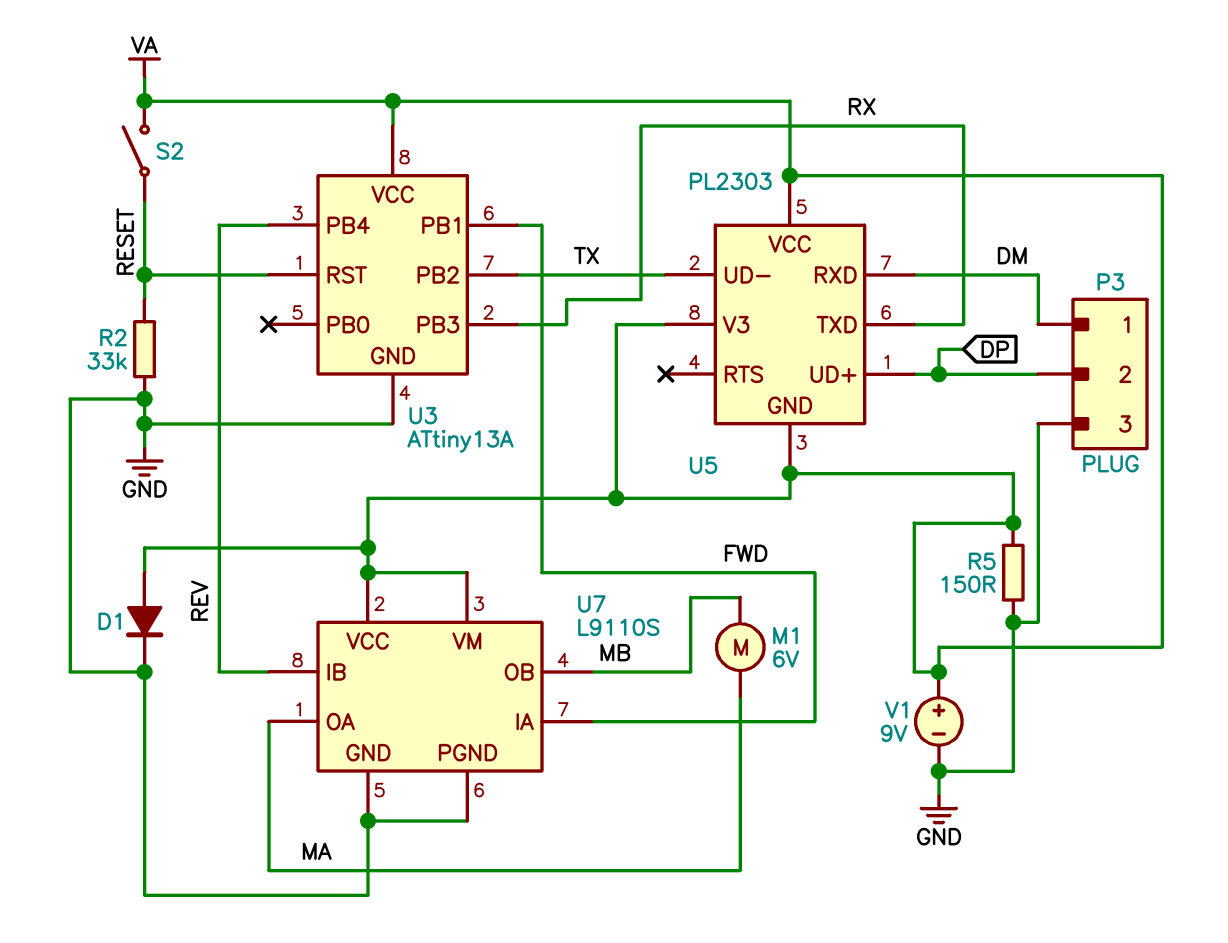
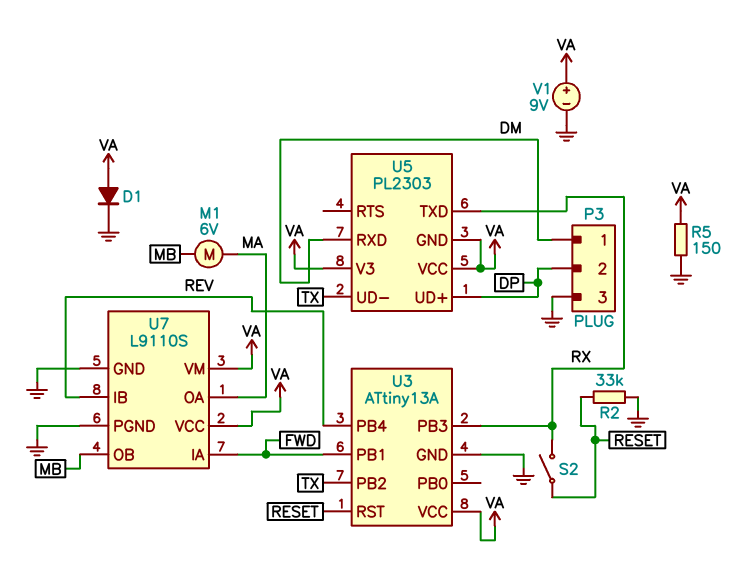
S2: switch (RESET, VA) -> switch (RESET, RX)

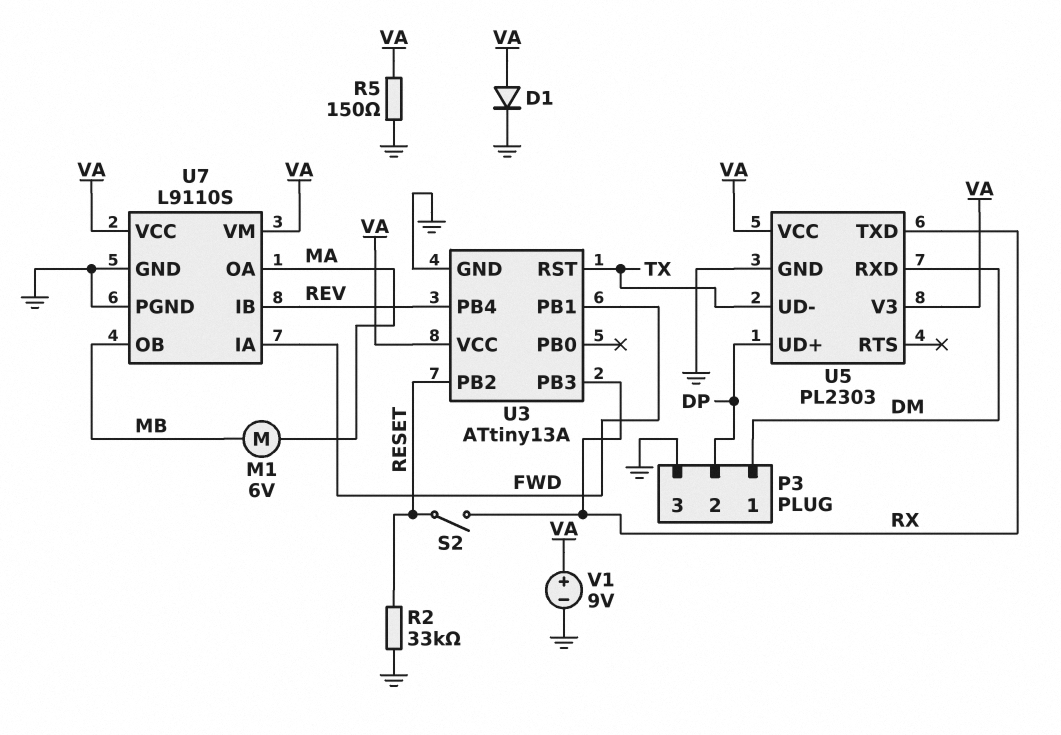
U3 pin PB2: TX -> RESET
U3 pin RST: RESET -> TX
U5 pin GND: VA -> GND

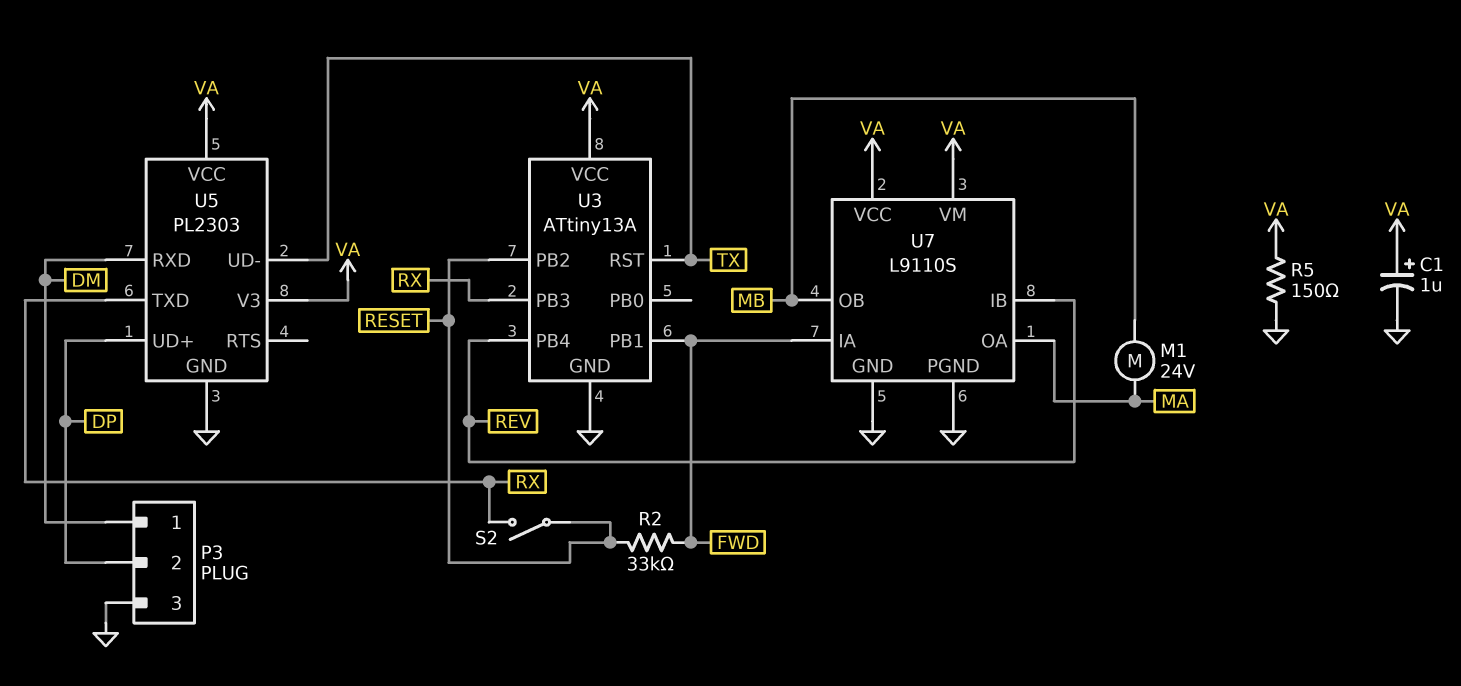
C1: none -> 1uF (plus VA, minus GND)
D1: diode (A VA, K GND) -> none
M1: motor 6V (MA, MB) -> motor 24V (MA, MB)
R2: 33k (GND, RESET) -> 33k (FWD, RESET)
V1: 9V (plus VA, minus GND) -> none

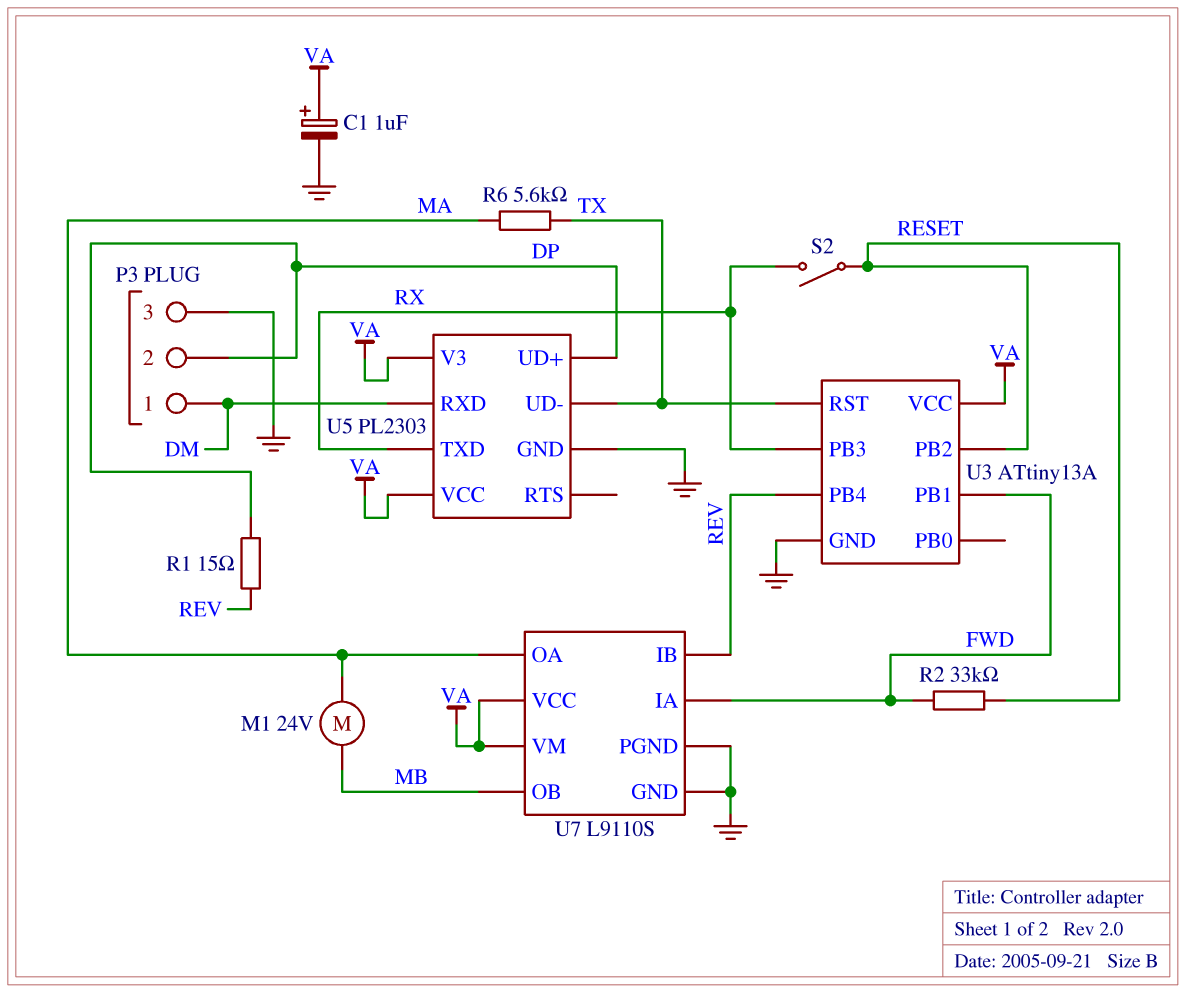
R1: none -> 15 (DP, REV)
R5: 150 (GND, VA) -> none
R6: none -> 5.6k (MA, TX)

